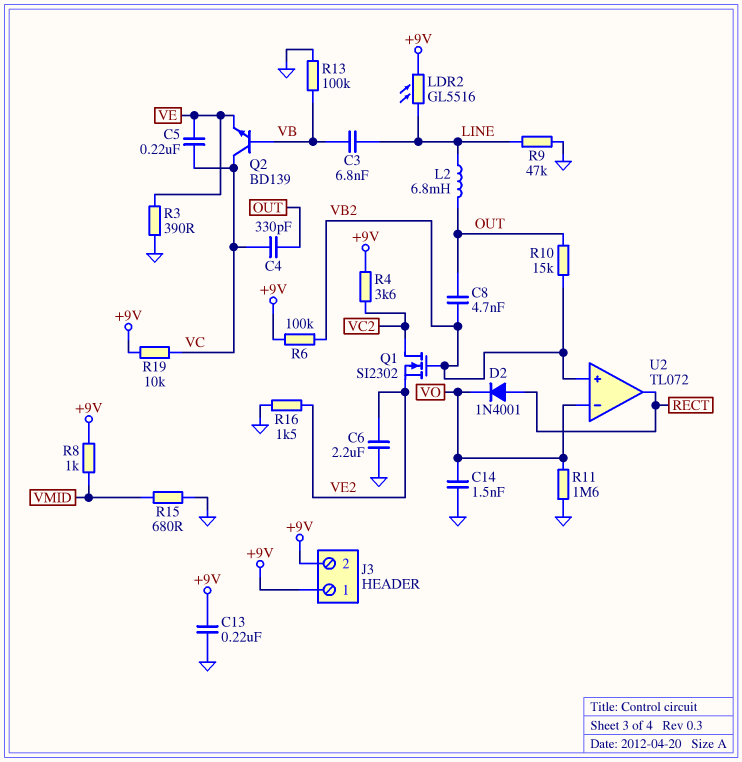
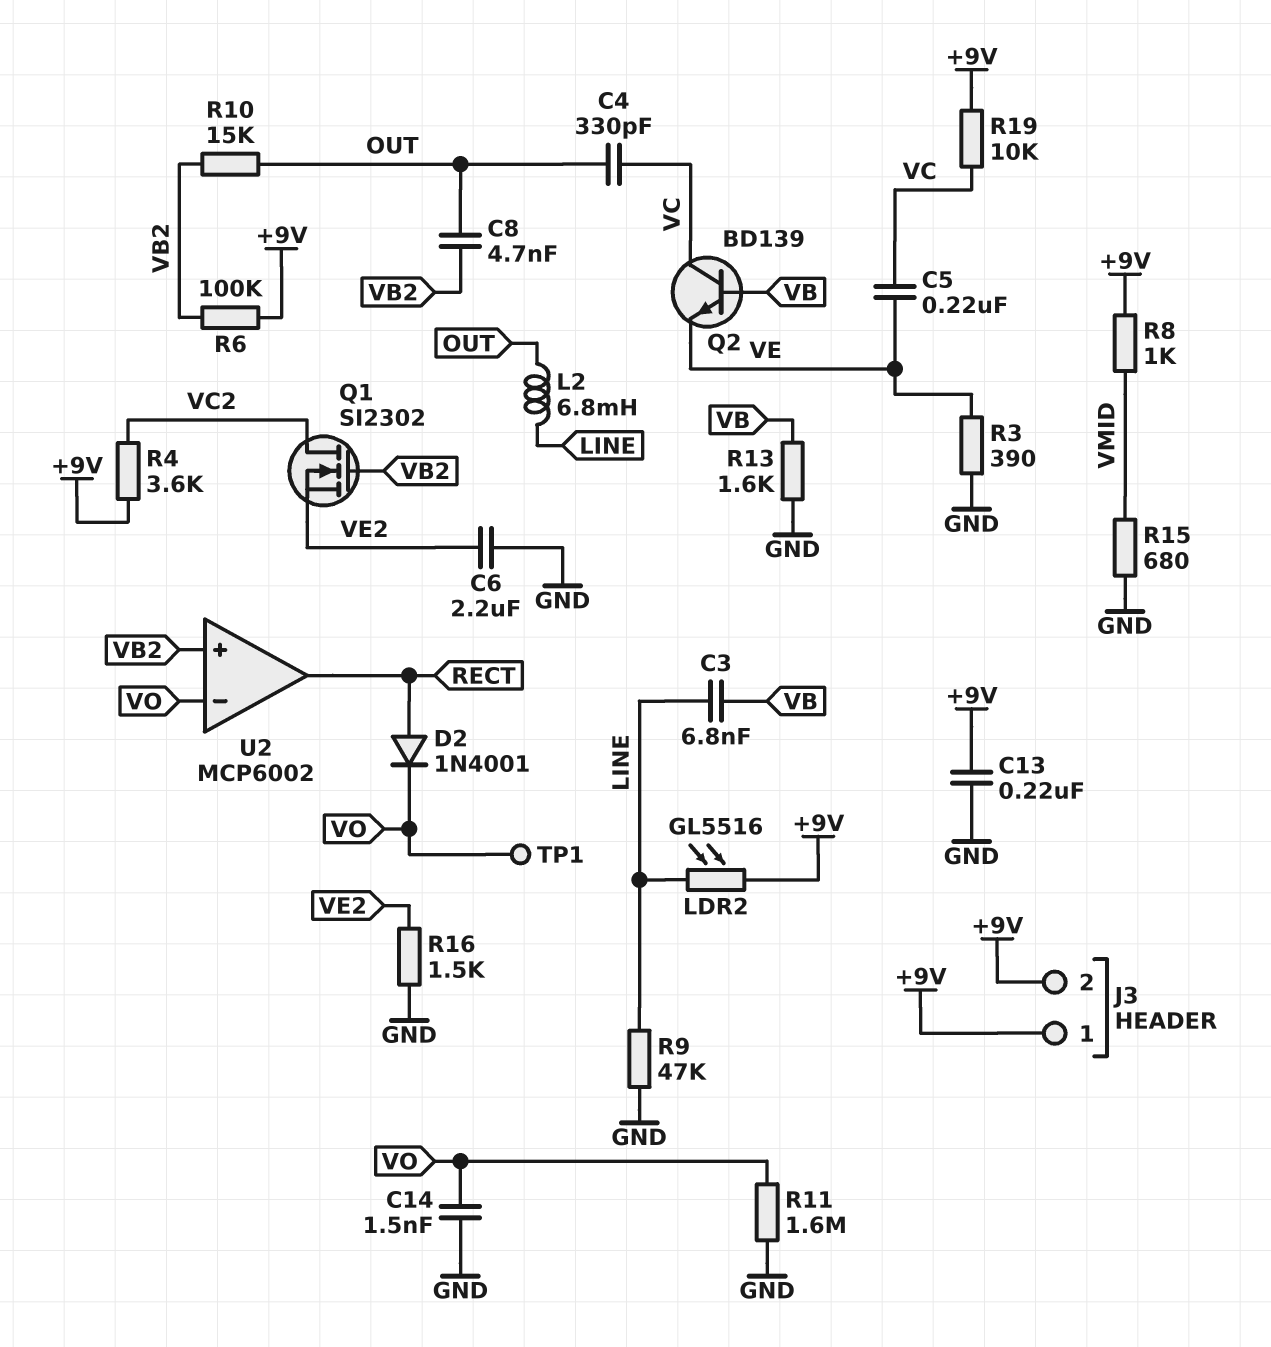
R13: 100k (GND, VB) -> 1.6k (GND, VB)
TP1: none -> test point (VO)
U2: TL072 -> MCP6002

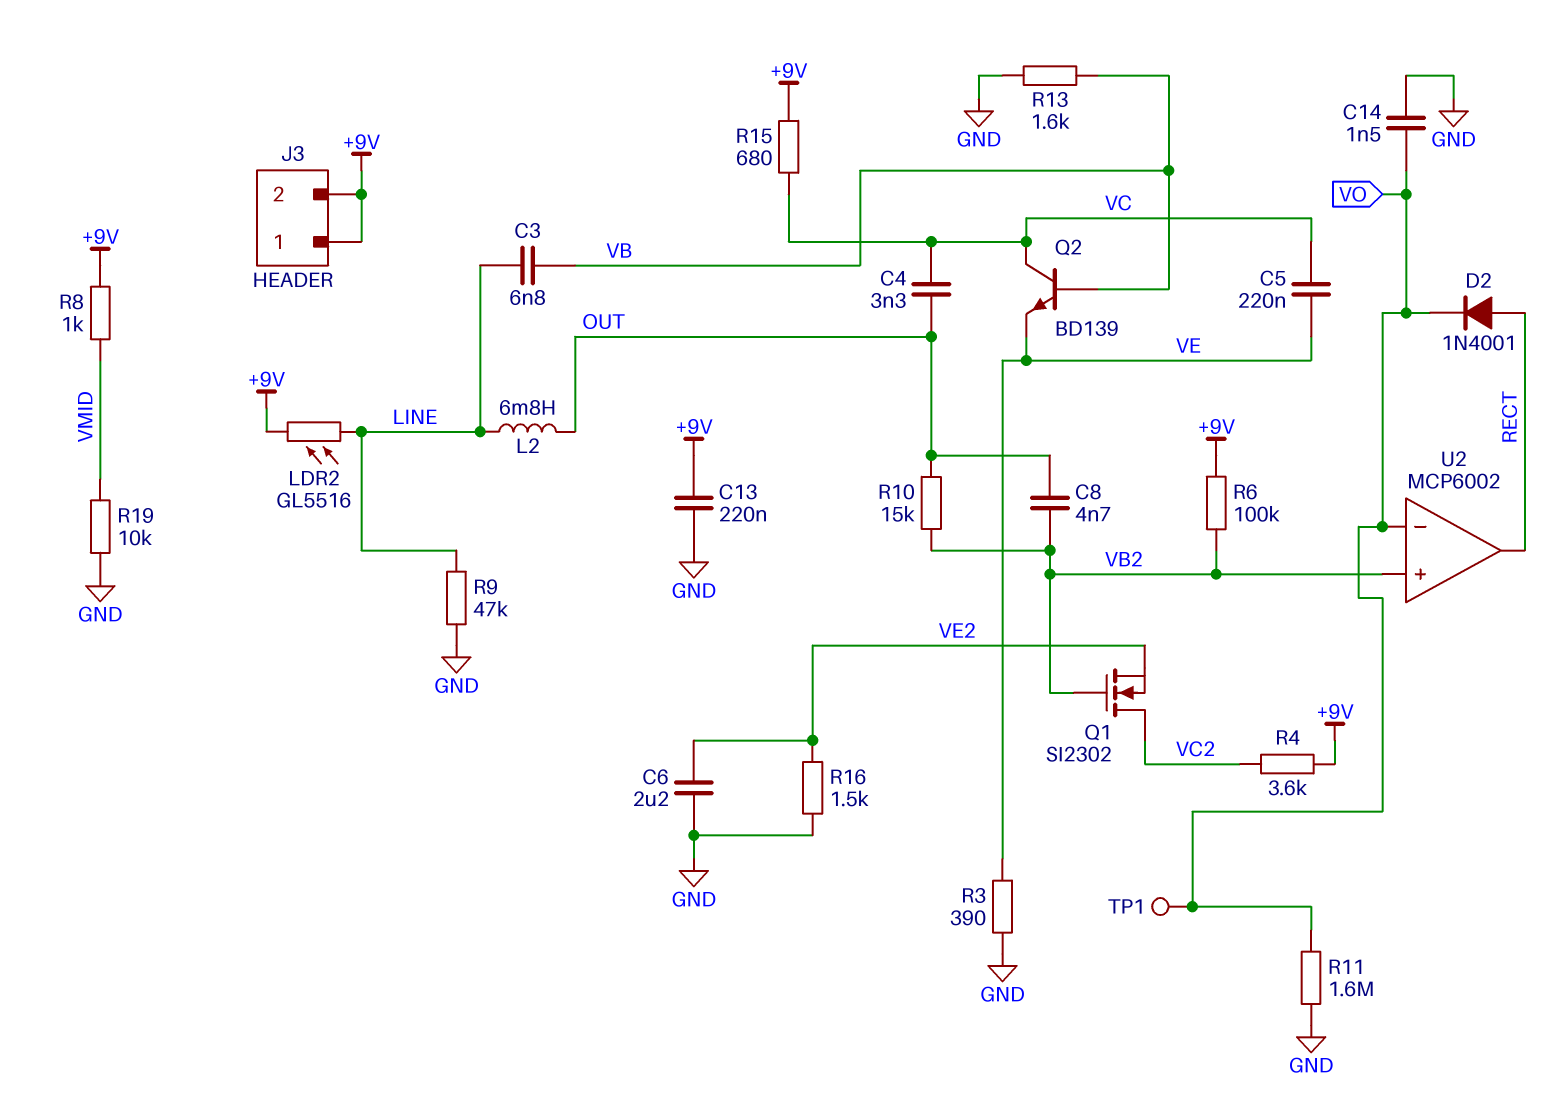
C4: 330pF (OUT, VC) -> 3.3nF (OUT, VC)
R15: 680 (GND, VMID) -> 680 (+9V, VC)
R19: 10k (+9V, VC) -> 10k (GND, VMID)

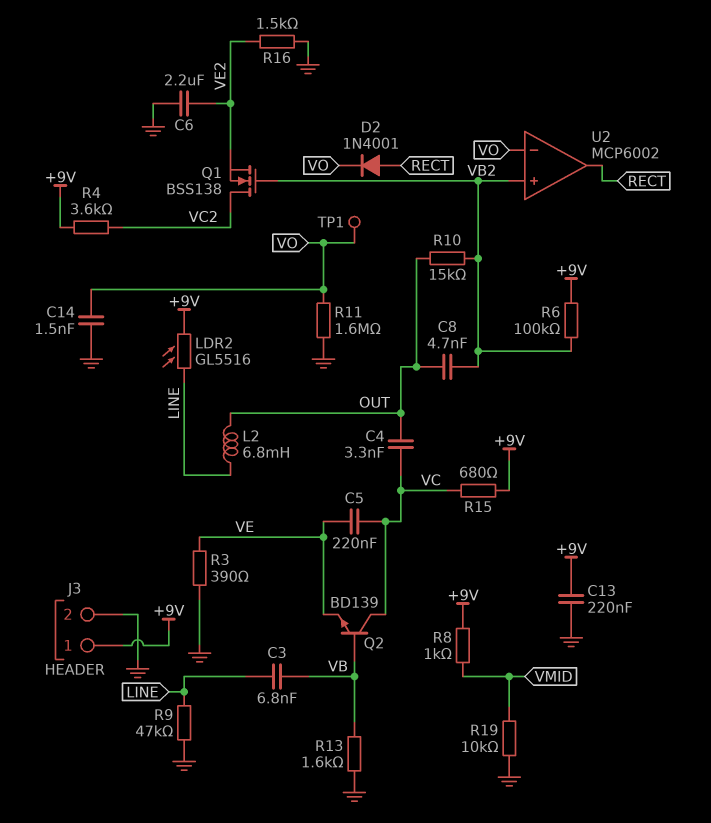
J3 pin 2: +9V -> GND
Q1: NMOS SI2302 (G VB2, D VC2, S VE2) -> NMOS BSS138 (G VB2, D VC2, S VE2)

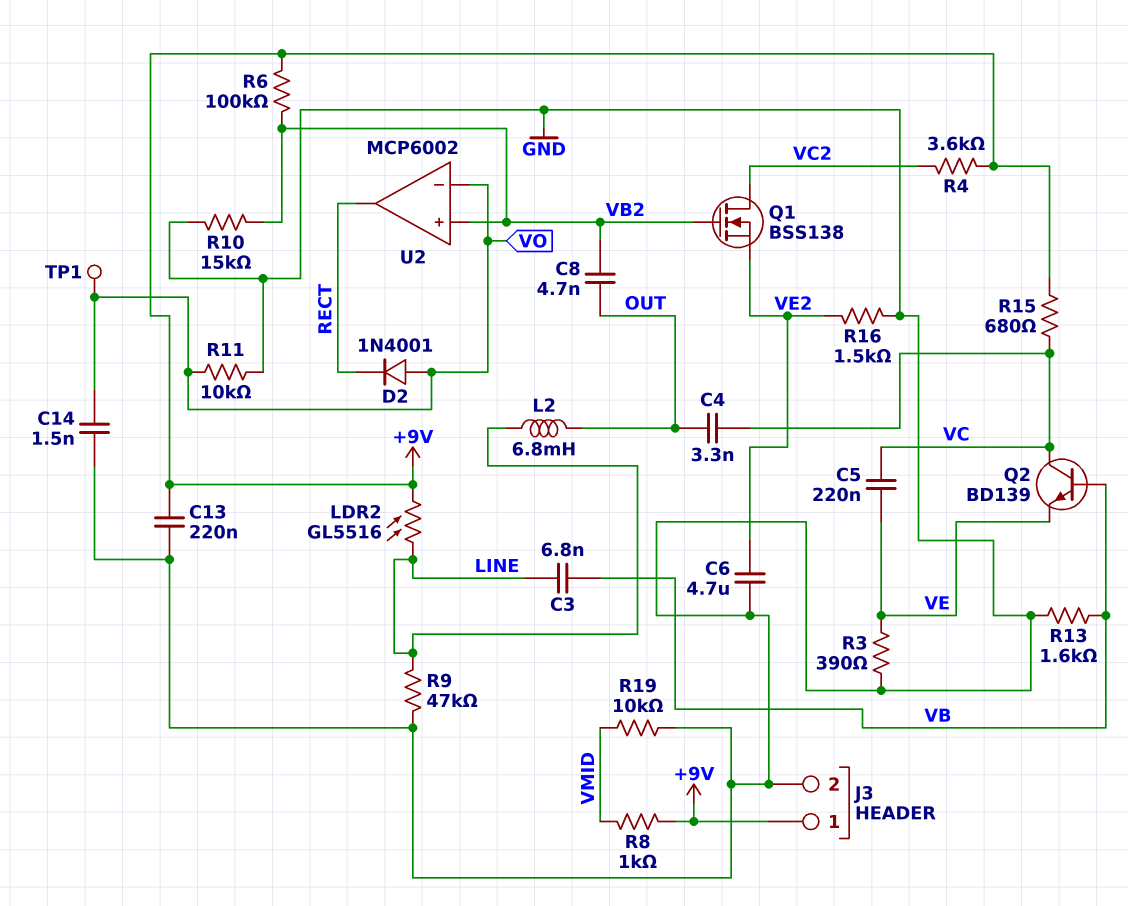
C6: 2.2uF (GND, VE2) -> 4.7uF (GND, VE2)
D2: diode 1N4001 (A RECT, K VO) -> diode 1N4001 (A VO, K RECT)
R10: 15k (OUT, VB2) -> 15k (GND, VB2)
R11: 1.6M (GND, VO) -> 10k (GND, VO)

